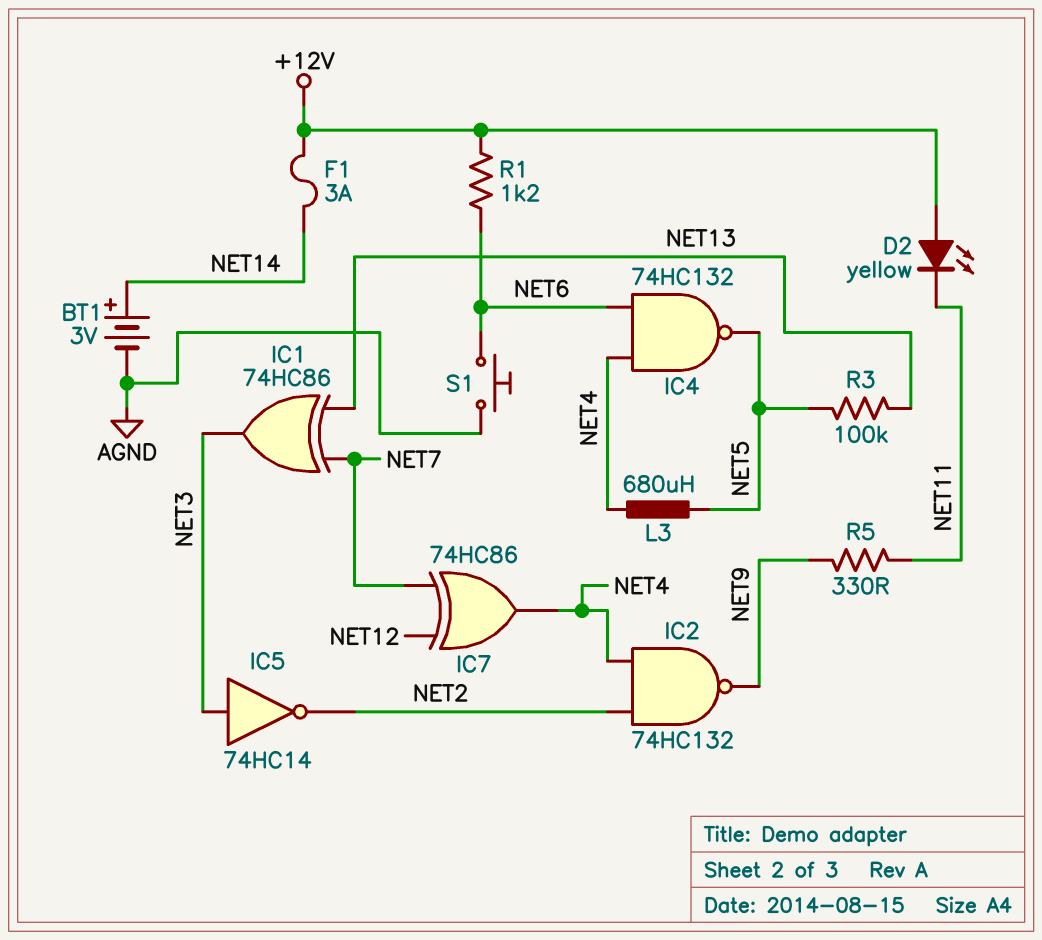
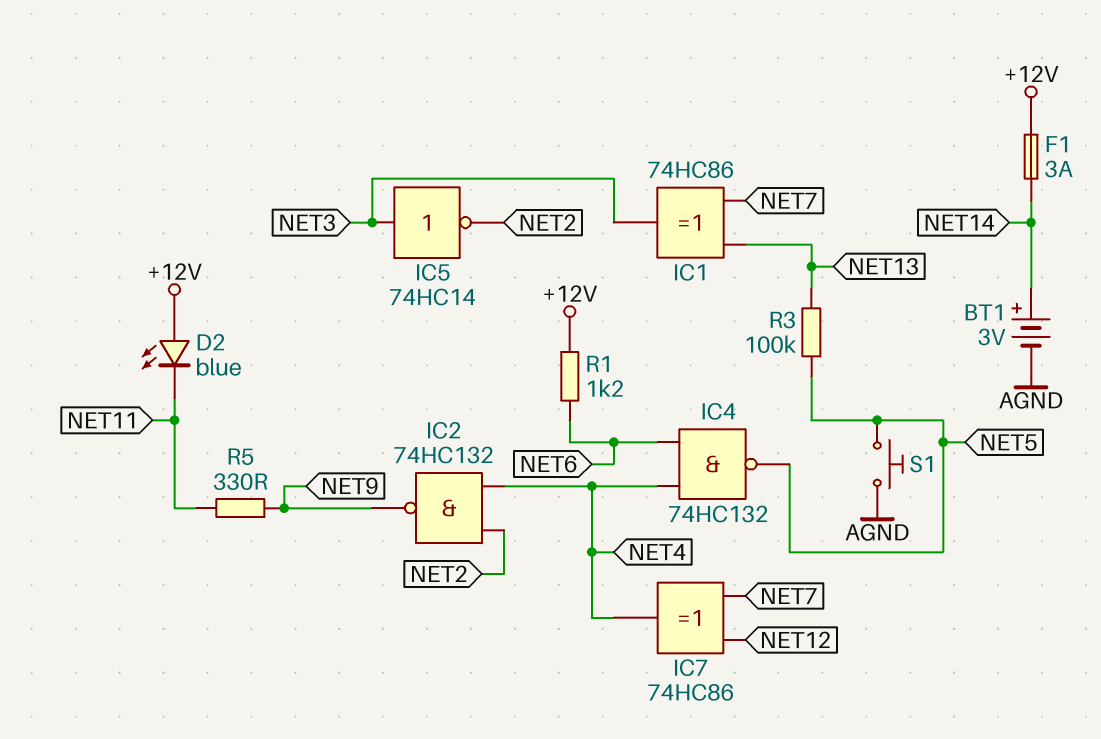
D2: LED yellow (A +12V, K NET11) -> LED blue (A +12V, K NET11)
L3: 680uH (NET4, NET5) -> none
S1: button (AGND, NET6) -> button (AGND, NET5)

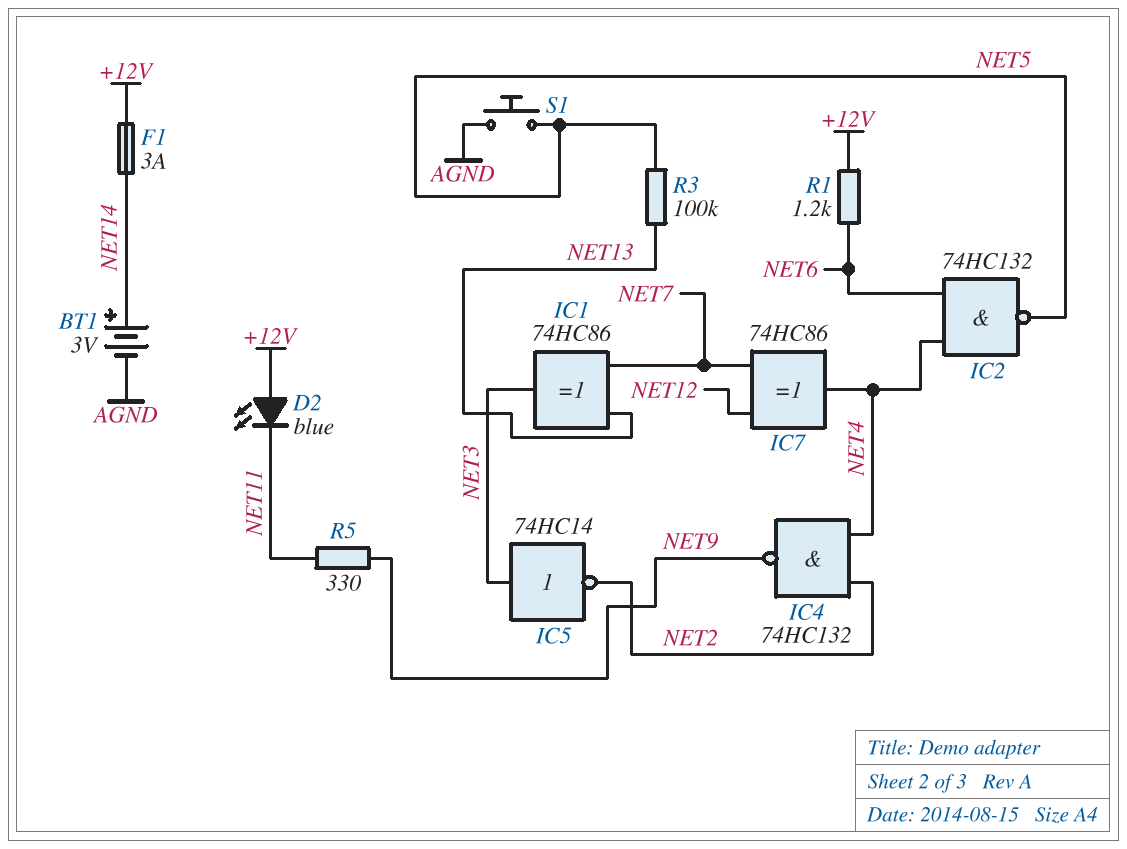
IC2: NAND 74HC132 (in NET2, in NET4, out NET9) -> NAND 74HC132 (in NET4, in NET6, out NET5)
IC4: NAND 74HC132 (in NET4, in NET6, out NET5) -> NAND 74HC132 (in NET2, in NET4, out NET9)

